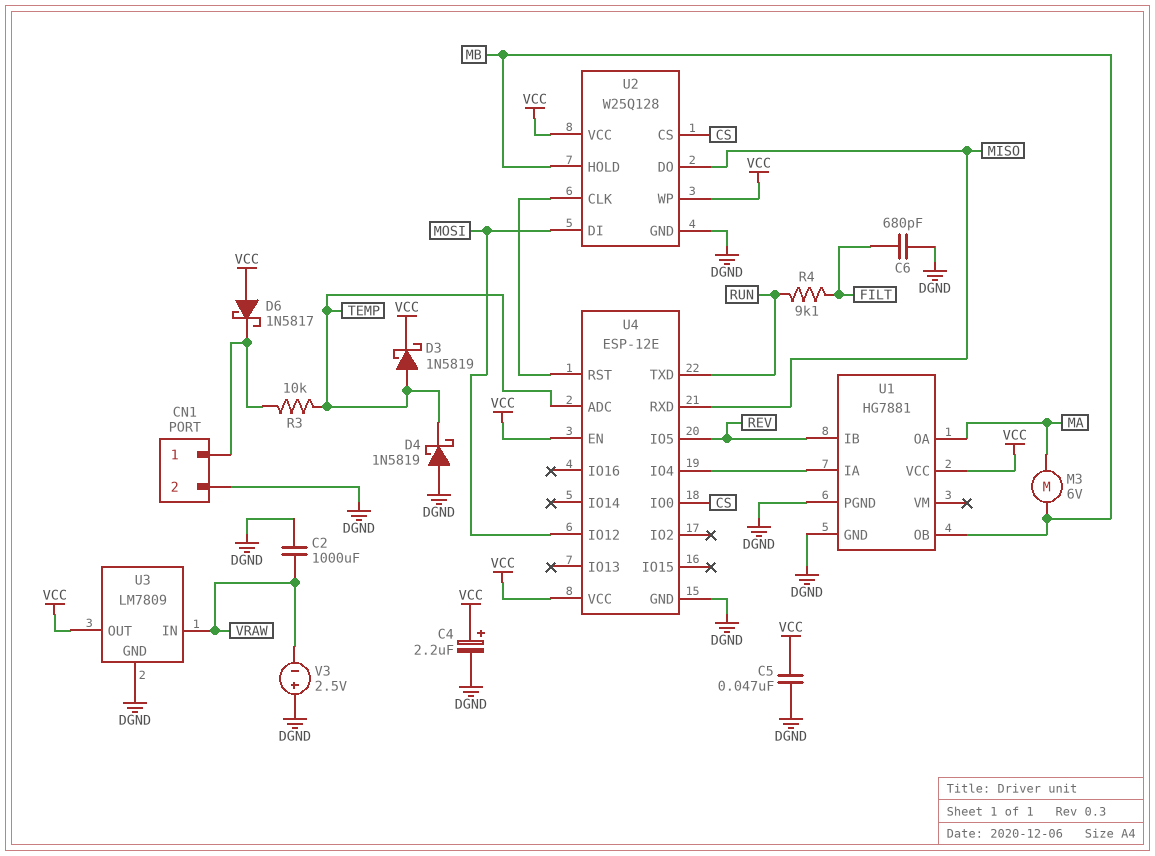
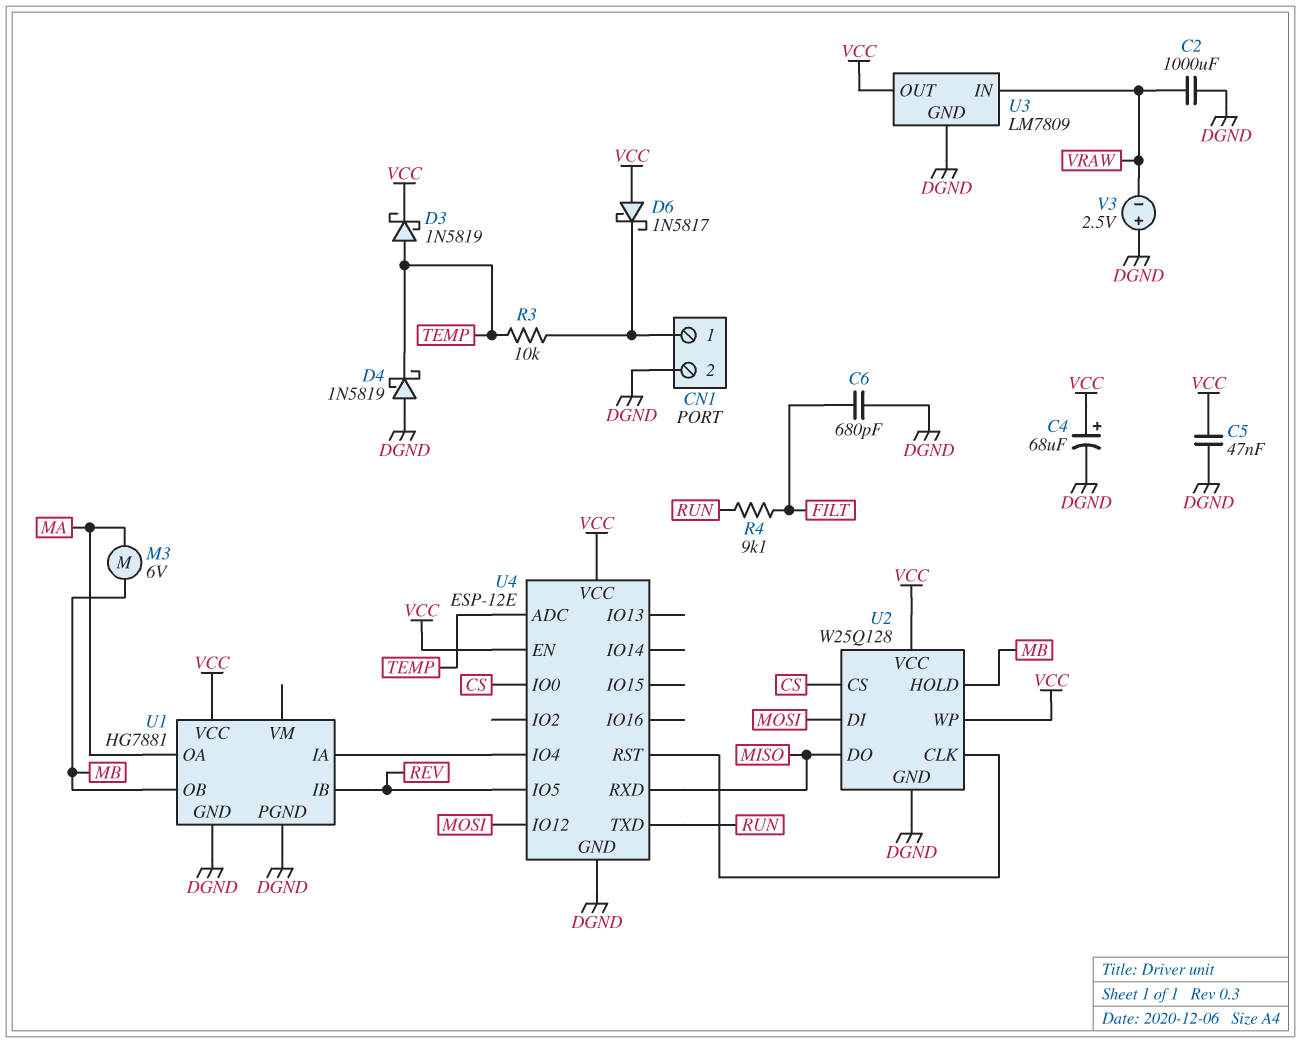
C4: 2.2uF (plus VCC, minus DGND) -> 68uF (plus VCC, minus DGND)

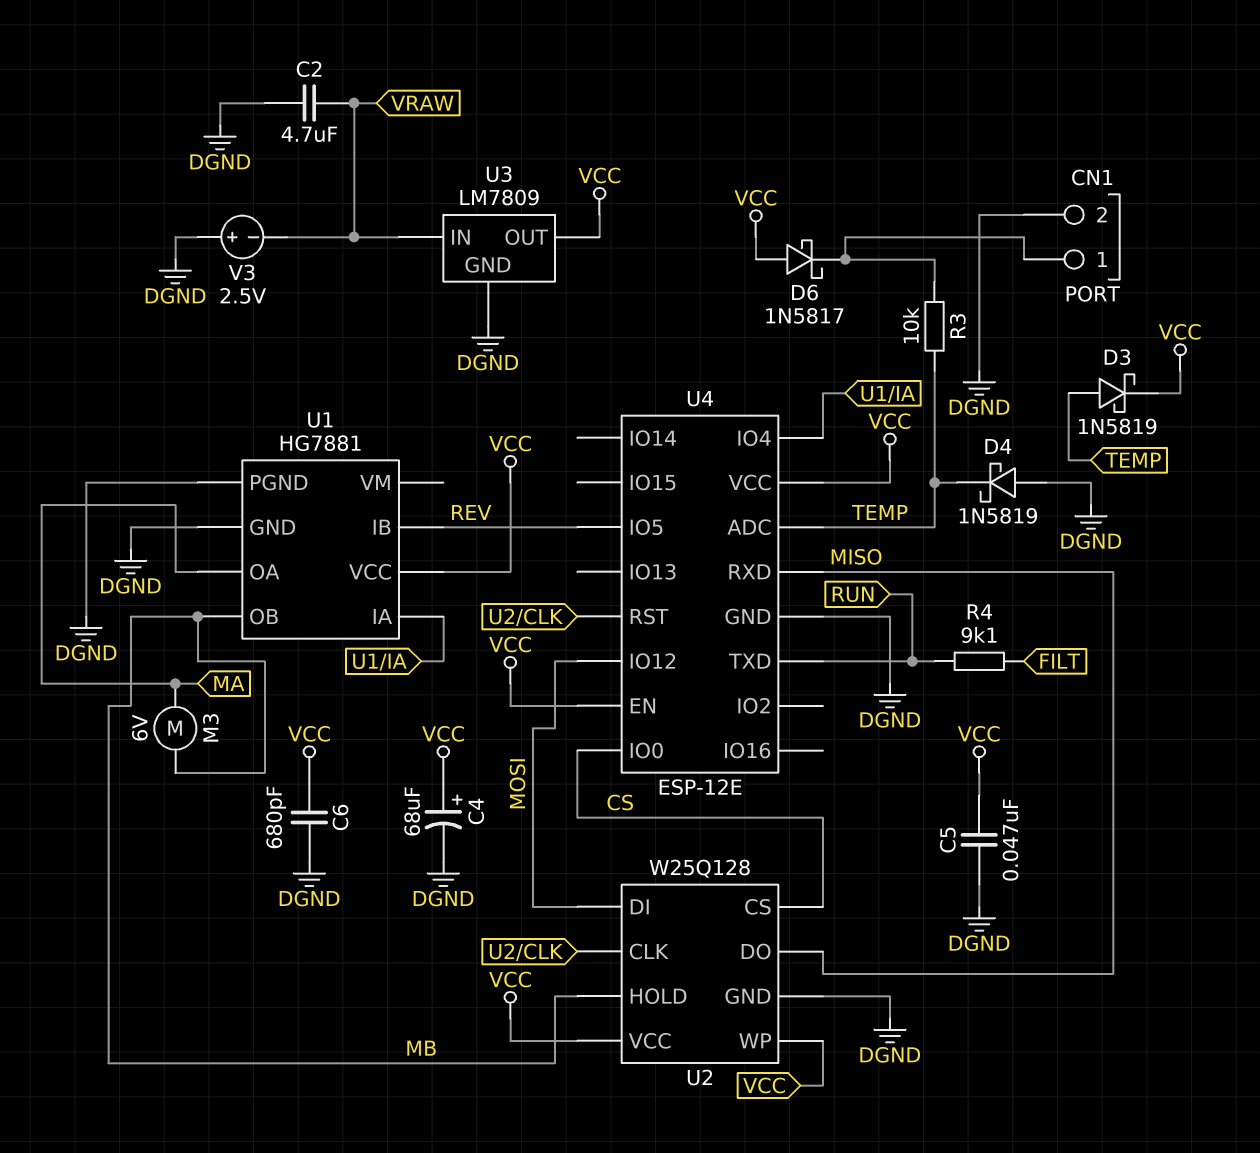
C2: 1000uF (DGND, VRAW) -> 4.7uF (DGND, VRAW)
C6: 680pF (DGND, FILT) -> 680pF (DGND, VCC)

